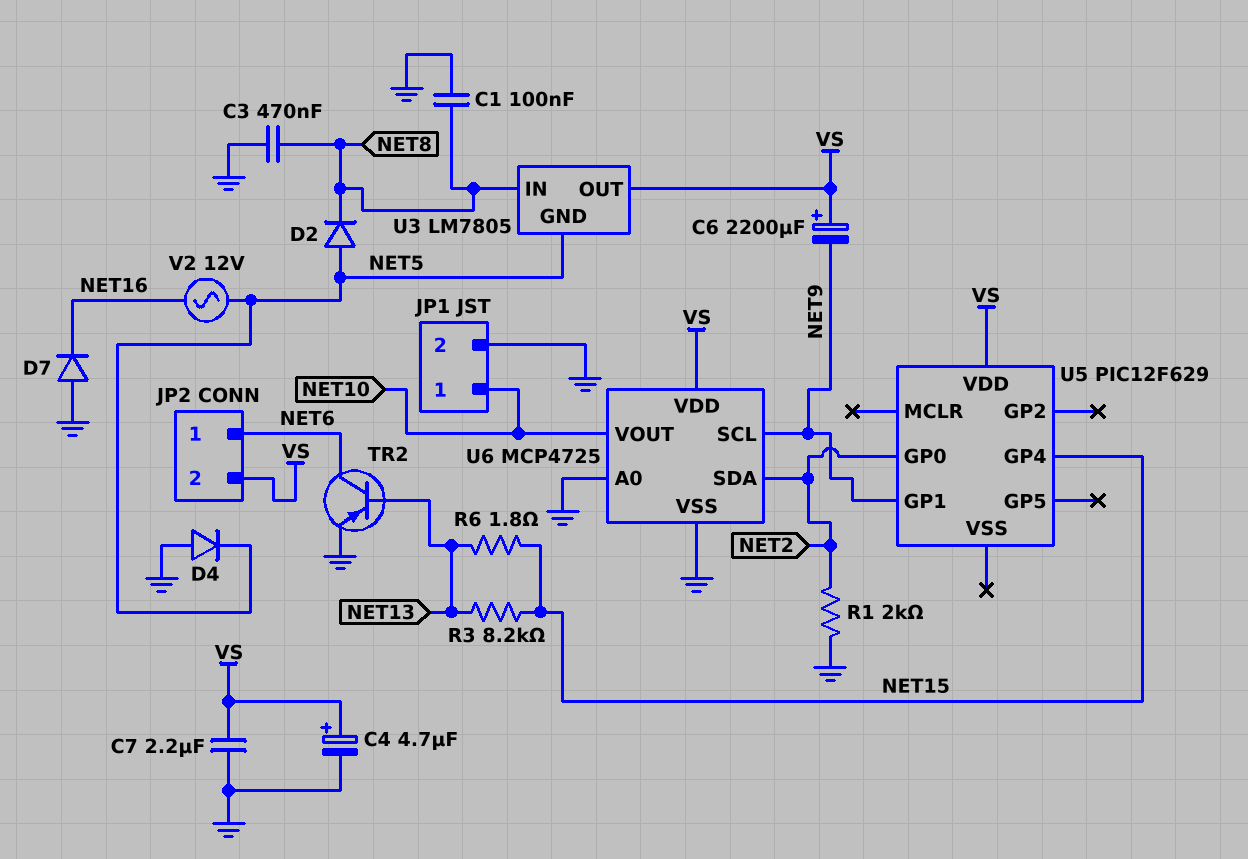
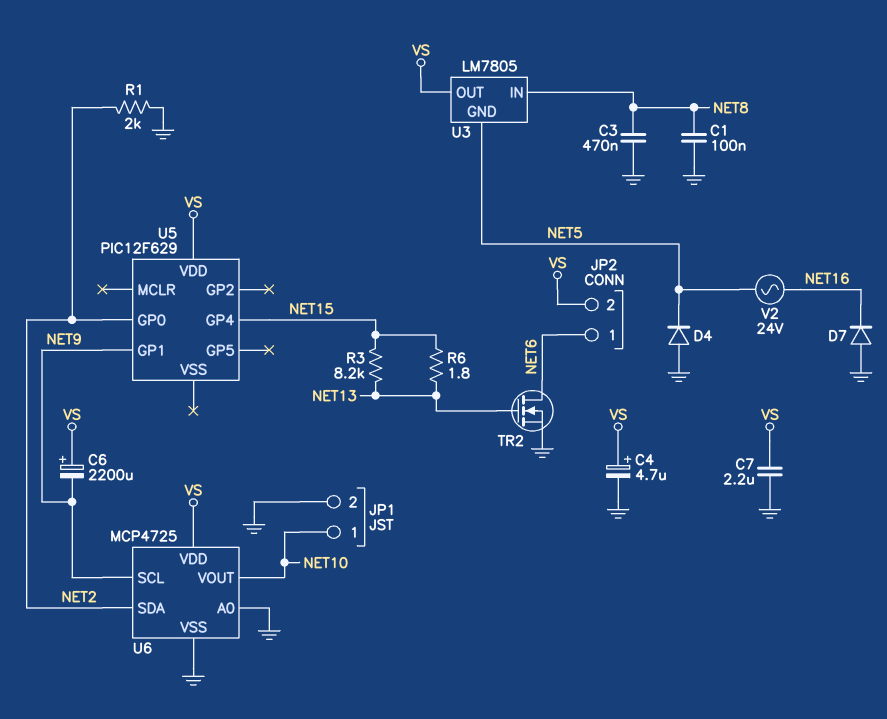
D2: diode (A NET5, K NET8) -> none
TR2: PNP (B NET13, C NET6, E GND) -> NMOS (G NET13, D NET6, S GND)
V2: AC 12V (NET5, NET16) -> AC 24V (NET5, NET16)

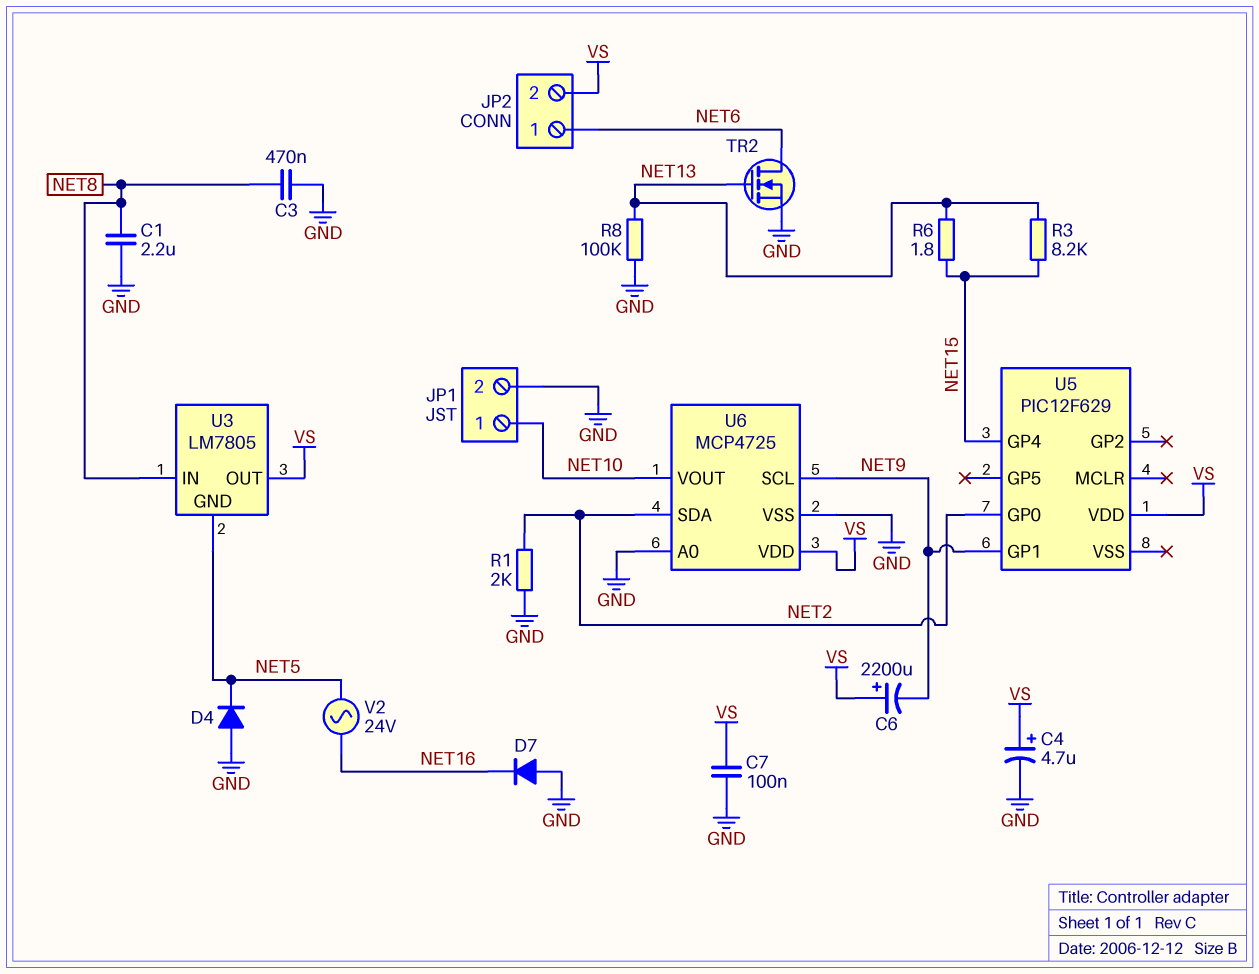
C1: 100nF (GND, NET8) -> 2.2uF (GND, NET8)
C7: 2.2uF (GND, VS) -> 100nF (GND, VS)
R8: none -> 100k (GND, NET13)

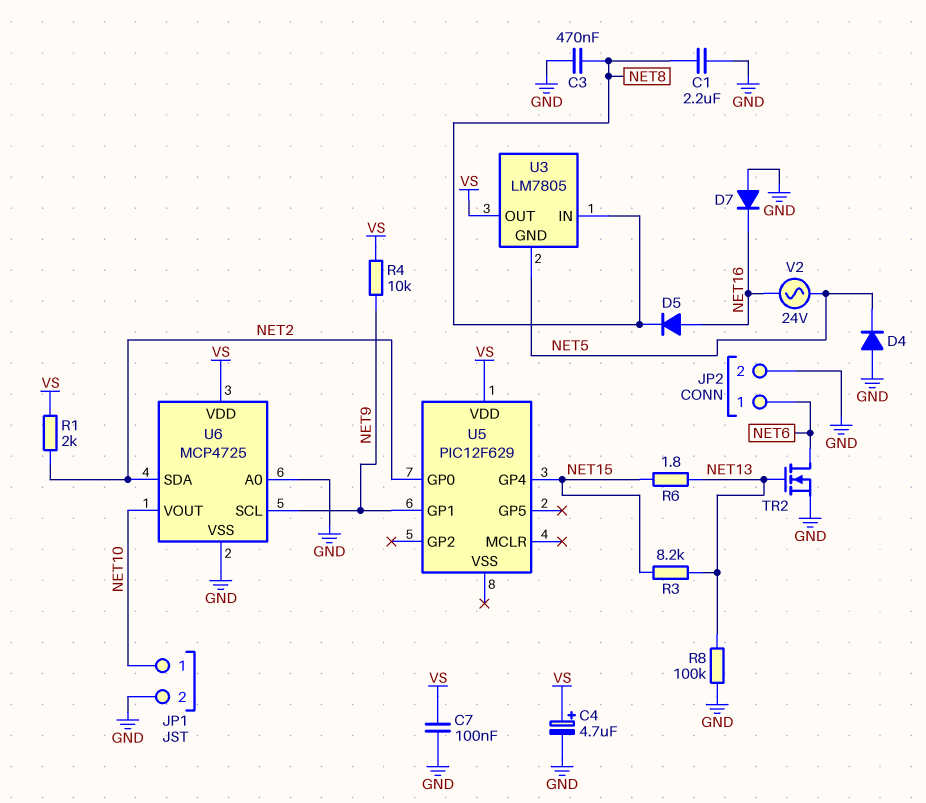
C6: 2200uF (plus VS, minus NET9) -> none
D5: none -> diode (A NET16, K NET8)
JP2 pin 2: VS -> GND
R1: 2k (GND, NET2) -> 2k (NET2, VS)
R4: none -> 10k (NET9, VS)

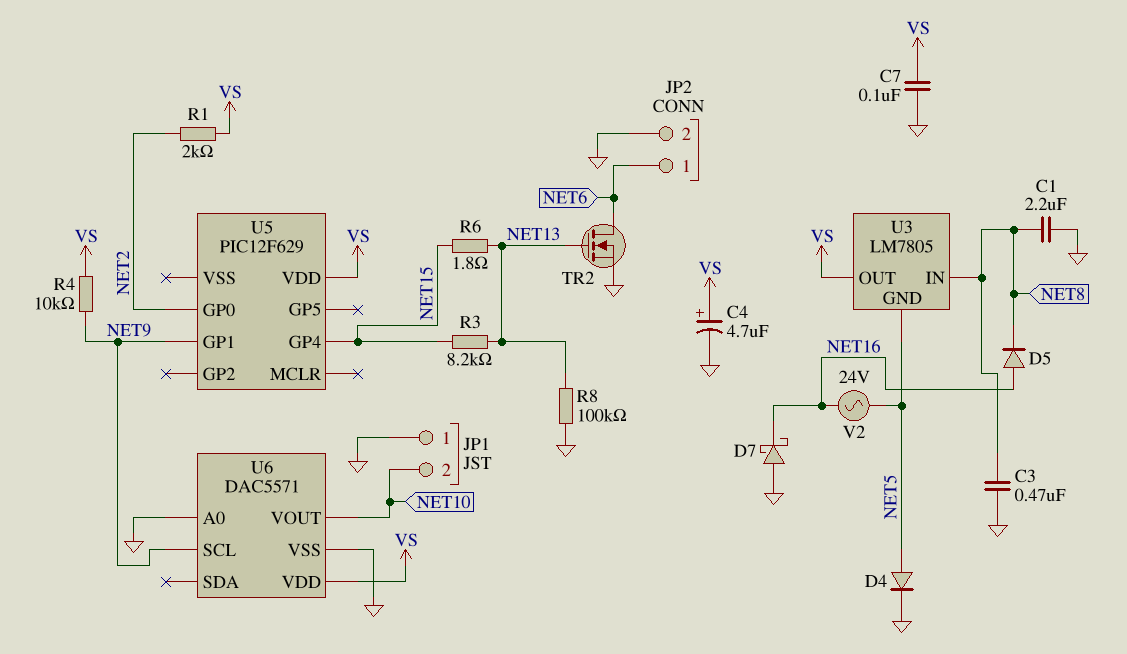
D4: diode (A GND, K NET5) -> diode (A NET5, K GND)
D7: diode (A GND, K NET16) -> schottky (A GND, K NET16)
JP1 pin 1: NET10 -> GND
JP1 pin 2: GND -> NET10
U6: MCP4725 -> DAC5571
U6 pin SDA: NET2 -> none

